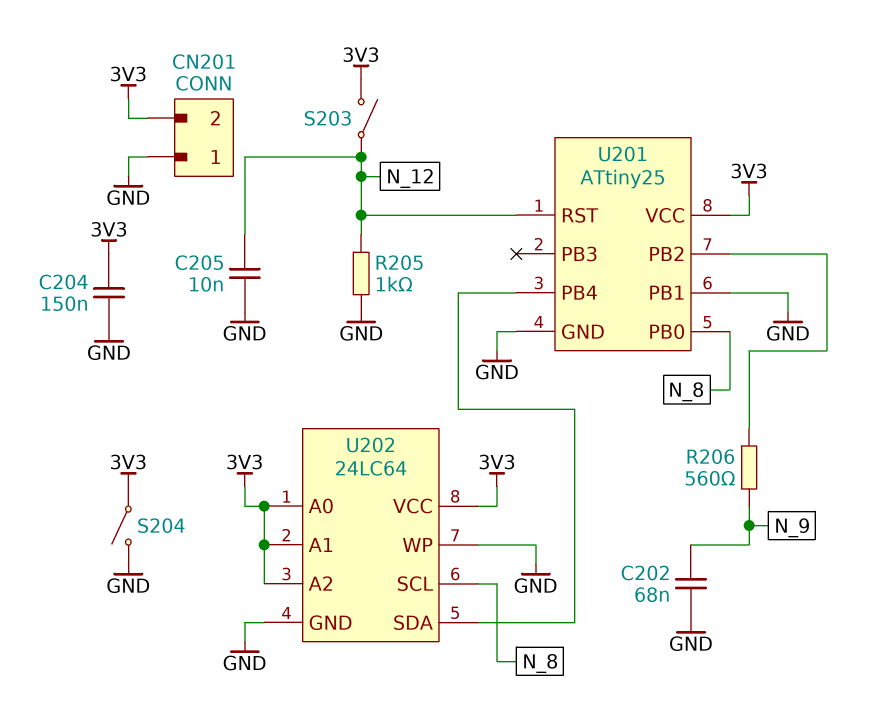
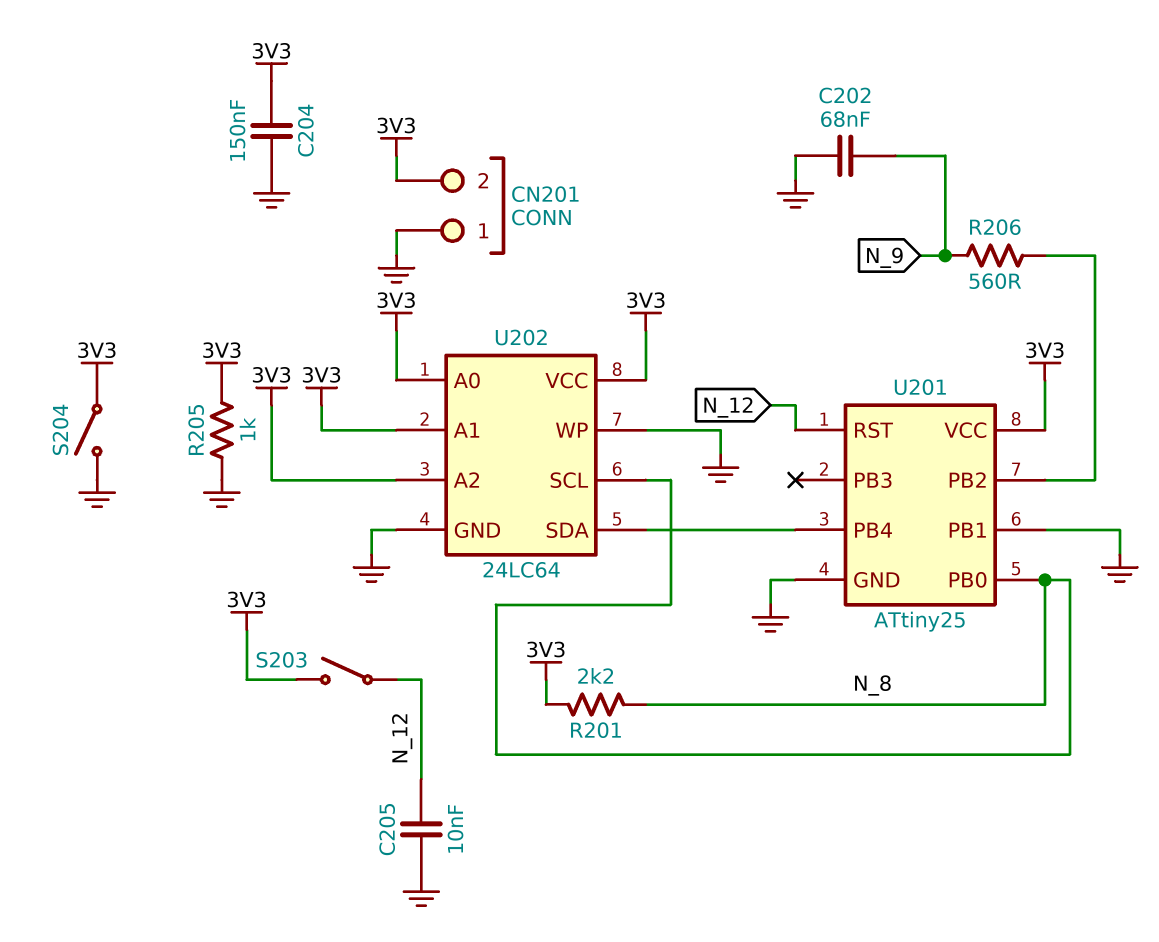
R201: none -> 2.2k (3V3, N_8)
R205: 1k (GND, N_12) -> 1k (3V3, GND)

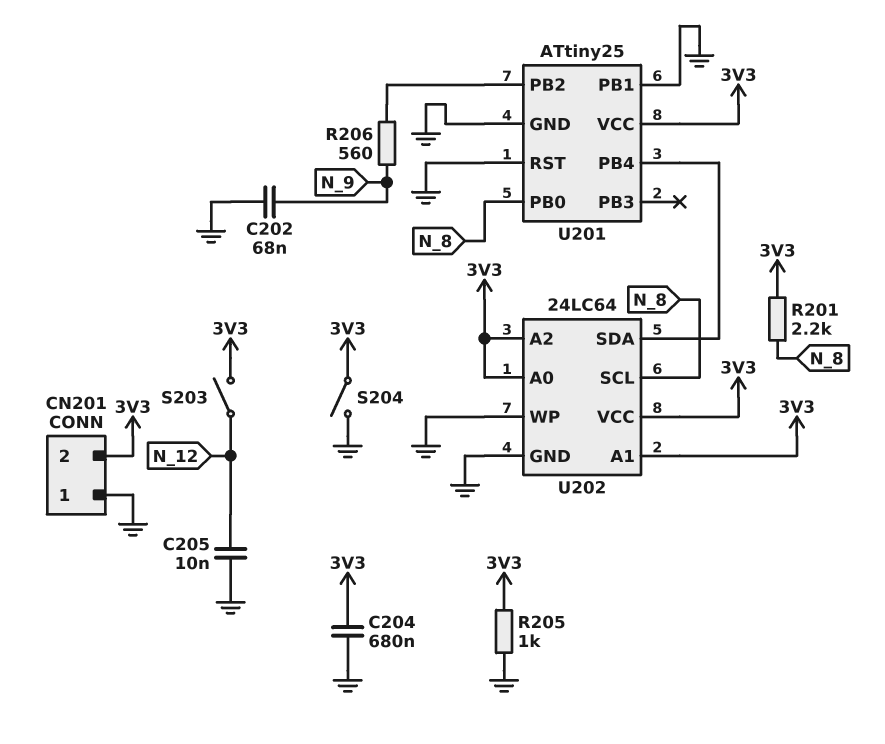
C204: 150nF (3V3, GND) -> 680nF (3V3, GND)
U201 pin RST: N_12 -> GND

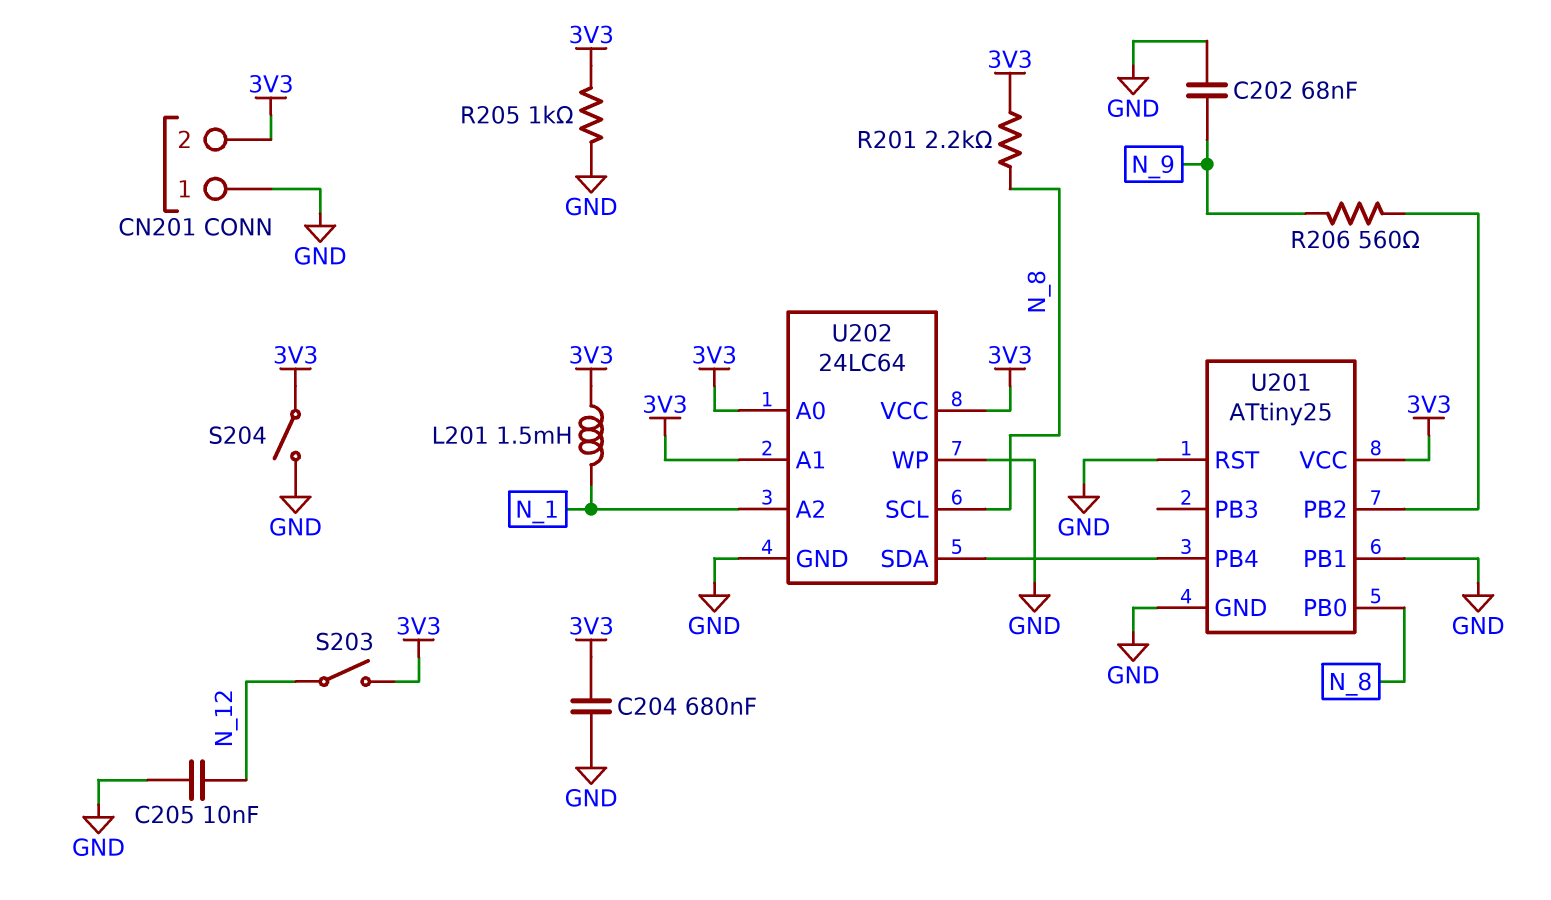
L201: none -> 1.5mH (3V3, N_1)
U202 pin A2: 3V3 -> N_1

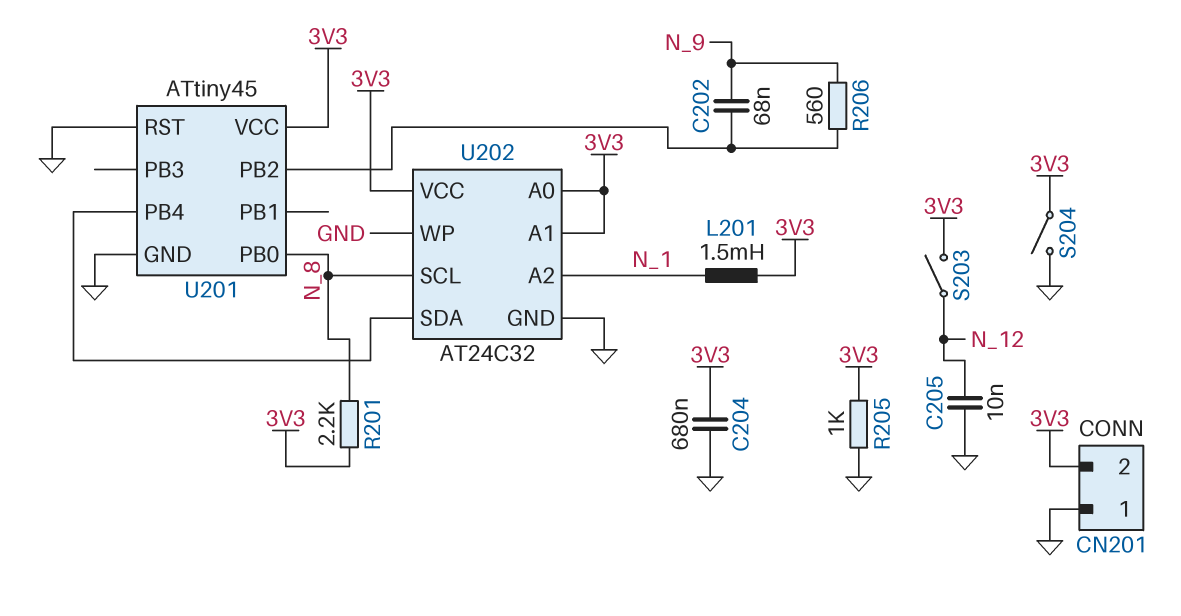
C202: 68nF (GND, N_9) -> 68nF (N_9, U201/PB2)
U201: ATtiny25 -> ATtiny45
U201 pin PB1: GND -> none
U202: 24LC64 -> AT24C32

